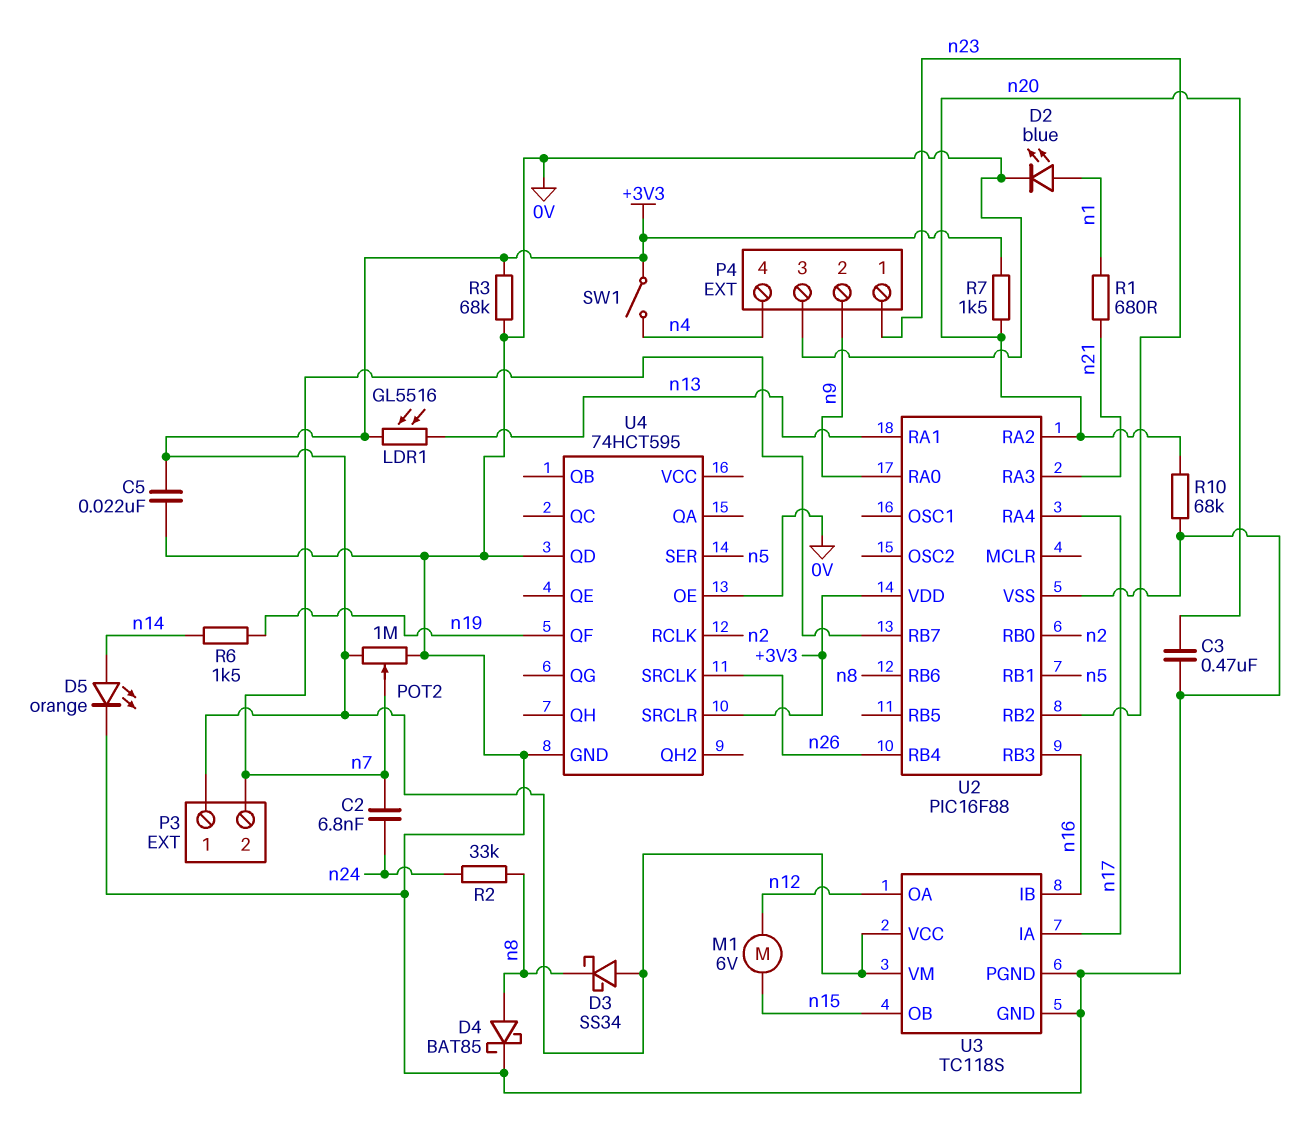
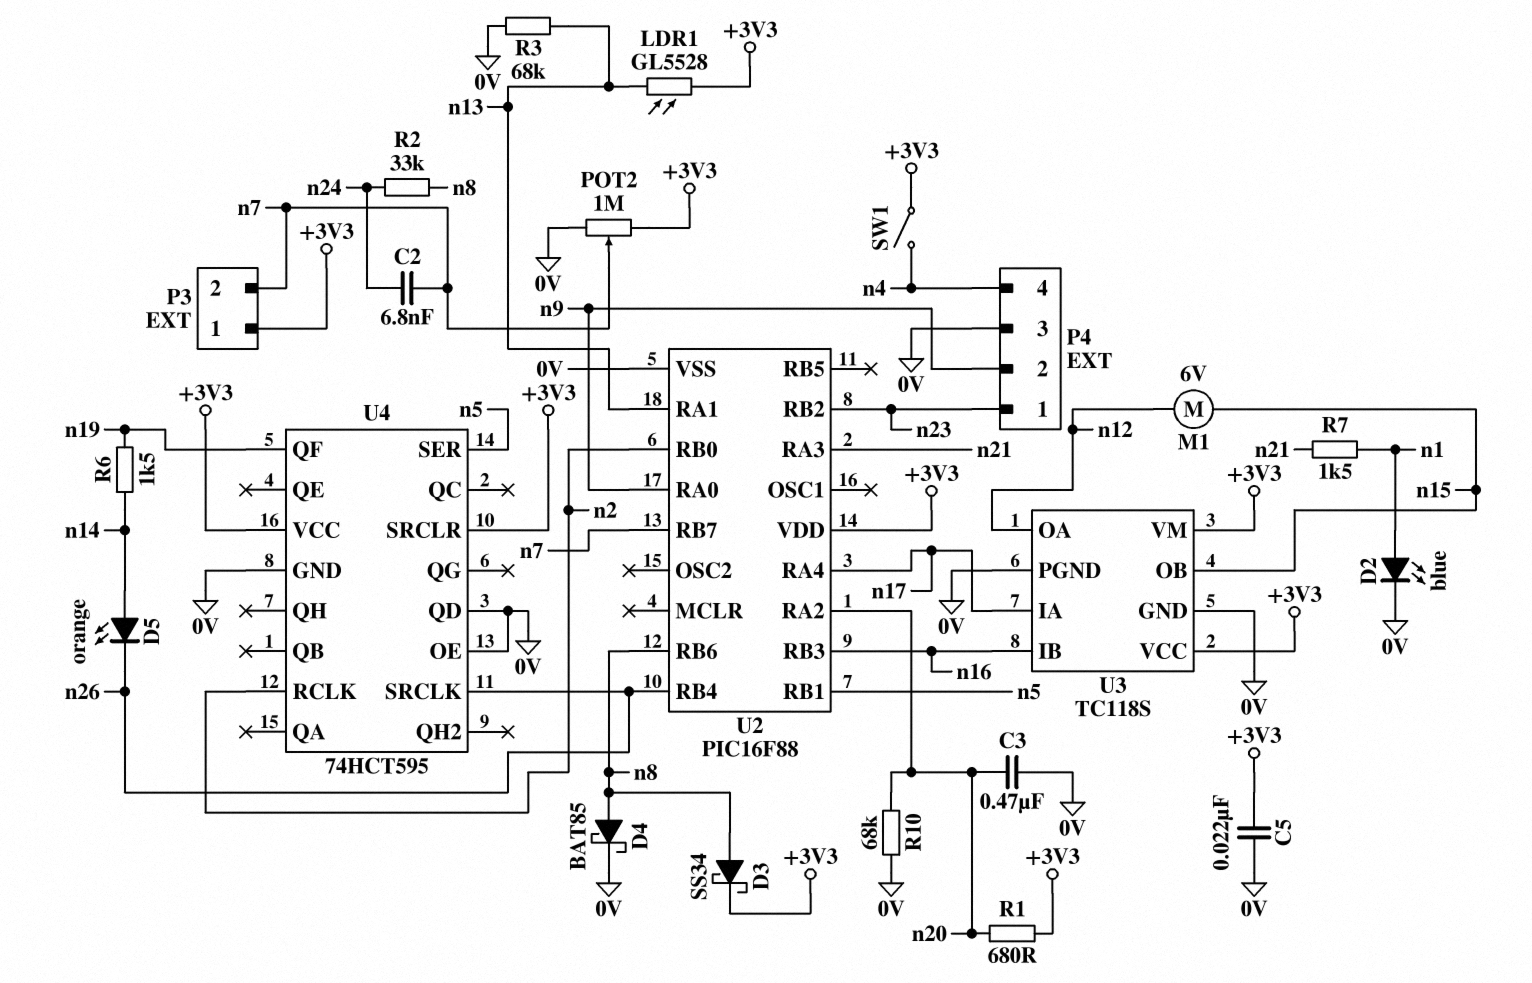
D3: schottky SS34 (A +3V3, K n8) -> schottky SS34 (A n8, K +3V3)
D5: LED orange (A n14, K 0V) -> LED orange (A n14, K n26)
LDR1: GL5516 (+3V3, n13) -> GL5528 (+3V3, n13)
R1: 680 (n1, n21) -> 680 (+3V3, n20)
R3: 68k (+3V3, 0V) -> 68k (0V, n13)
R7: 1.5k (+3V3, n20) -> 1.5k (n1, n21)
U4 pin VCC: none -> +3V3

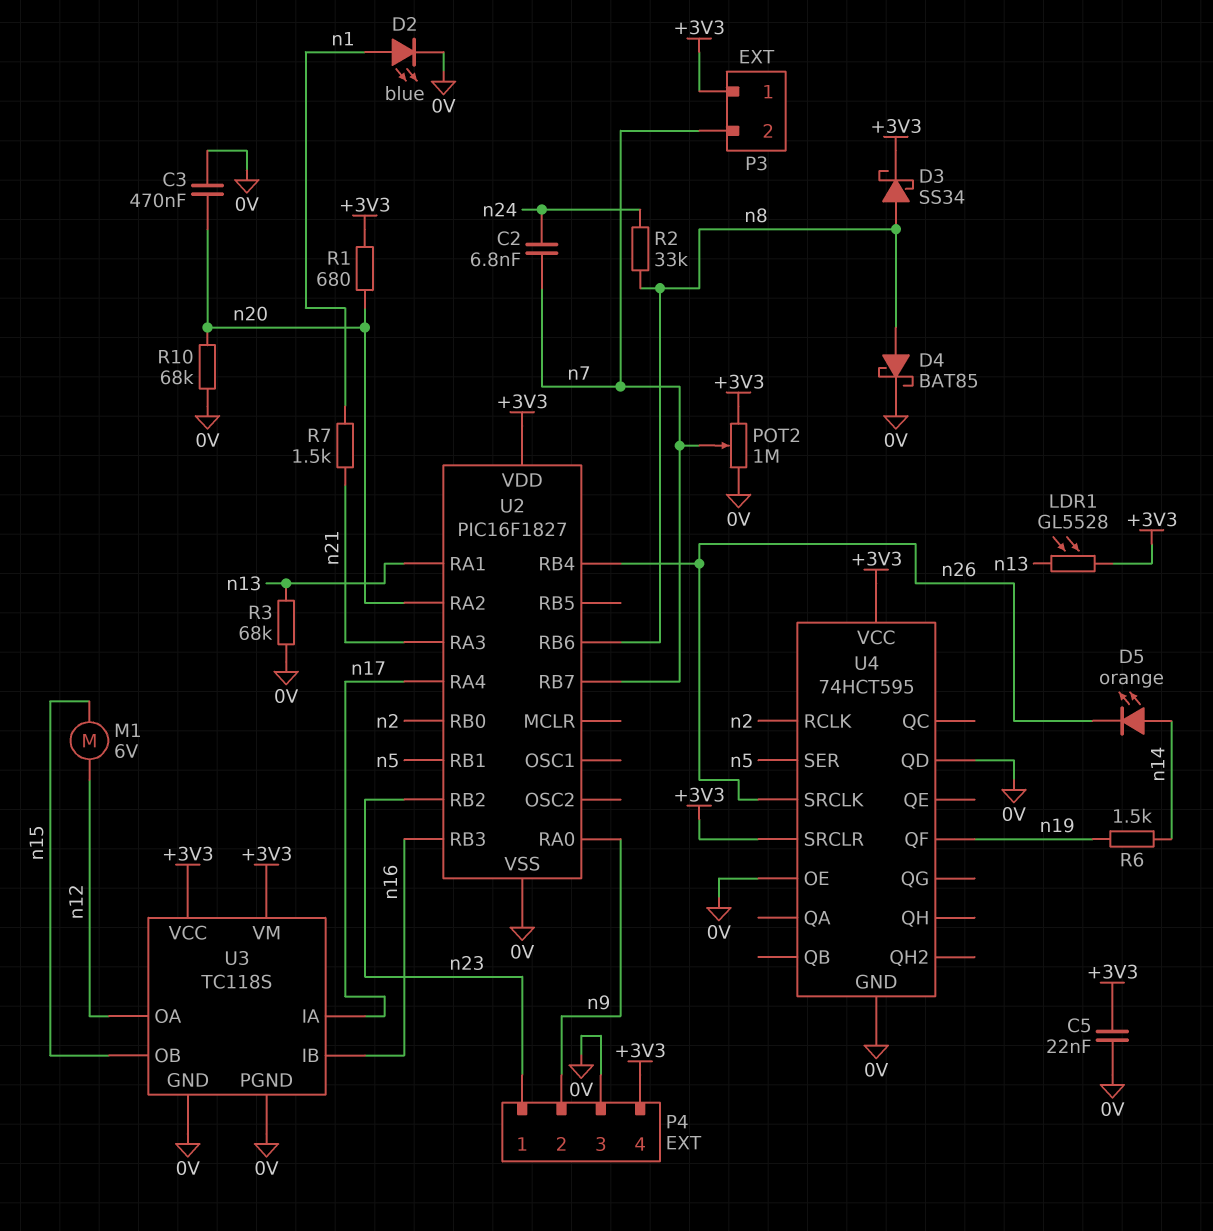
P4 pin 4: n4 -> +3V3
SW1: switch (+3V3, n4) -> none
U2: PIC16F88 -> PIC16F1827

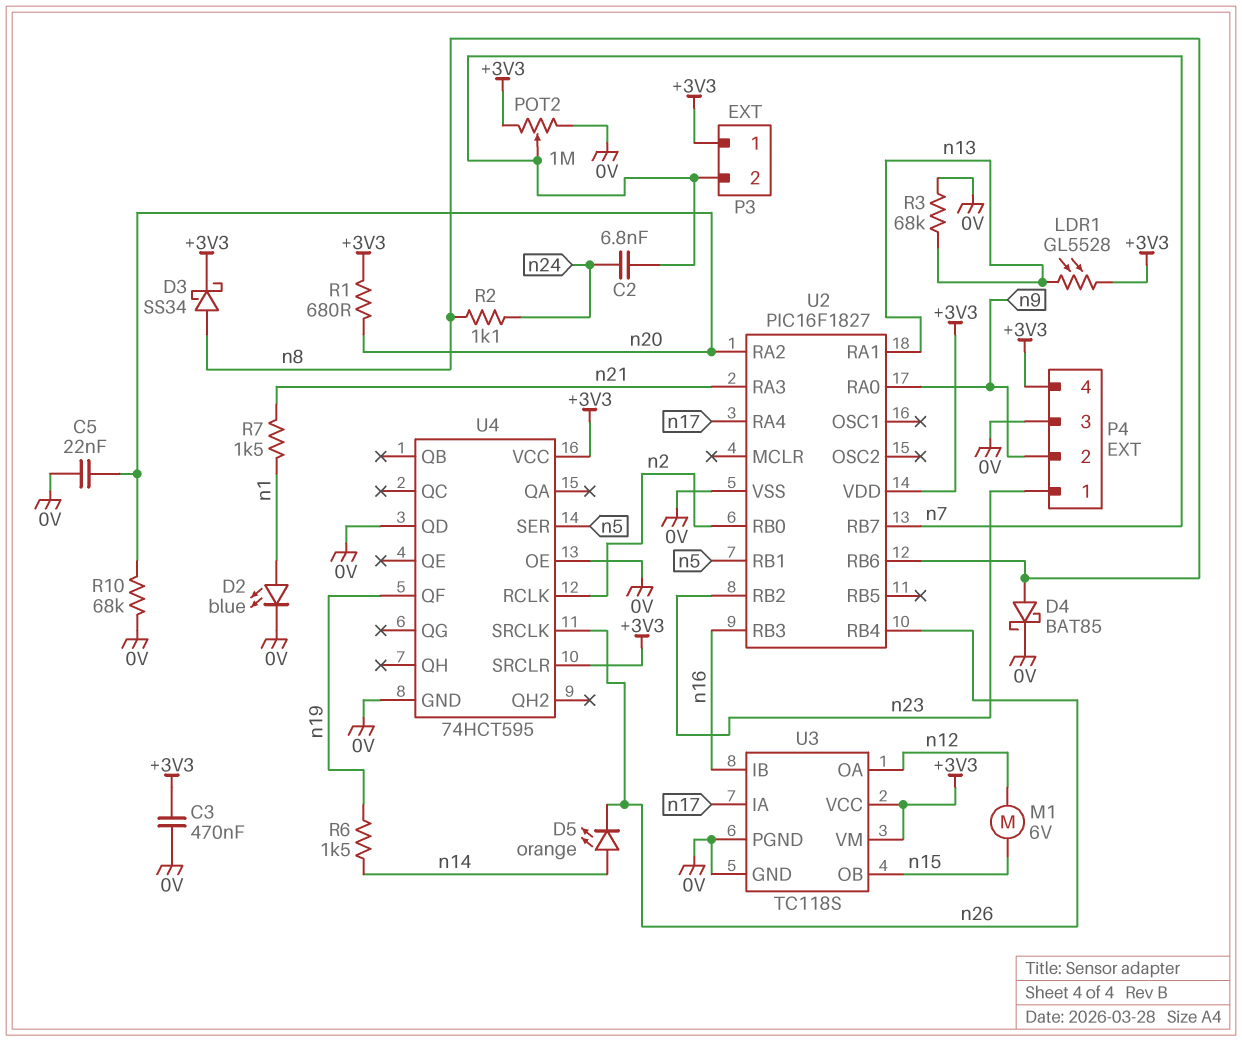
C3: 470nF (0V, n20) -> 470nF (+3V3, 0V)
C5: 22nF (+3V3, 0V) -> 22nF (0V, n20)
R2: 33k (n8, n24) -> 1.1k (n8, n24)

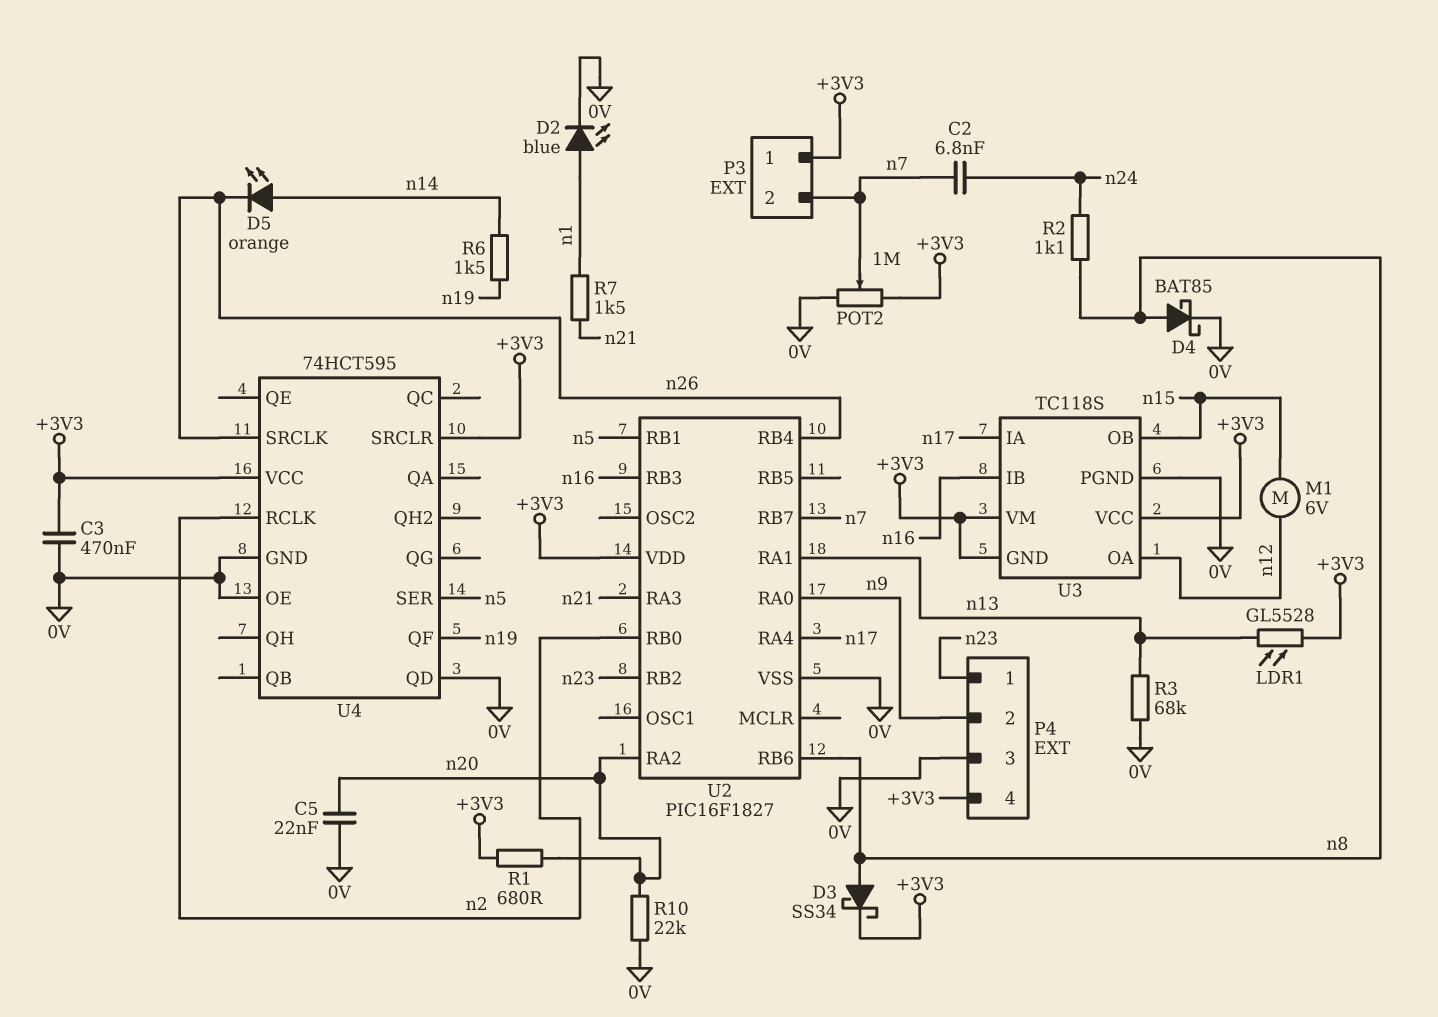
R10: 68k (0V, n20) -> 22k (0V, n20)
U3 pin GND: 0V -> +3V3

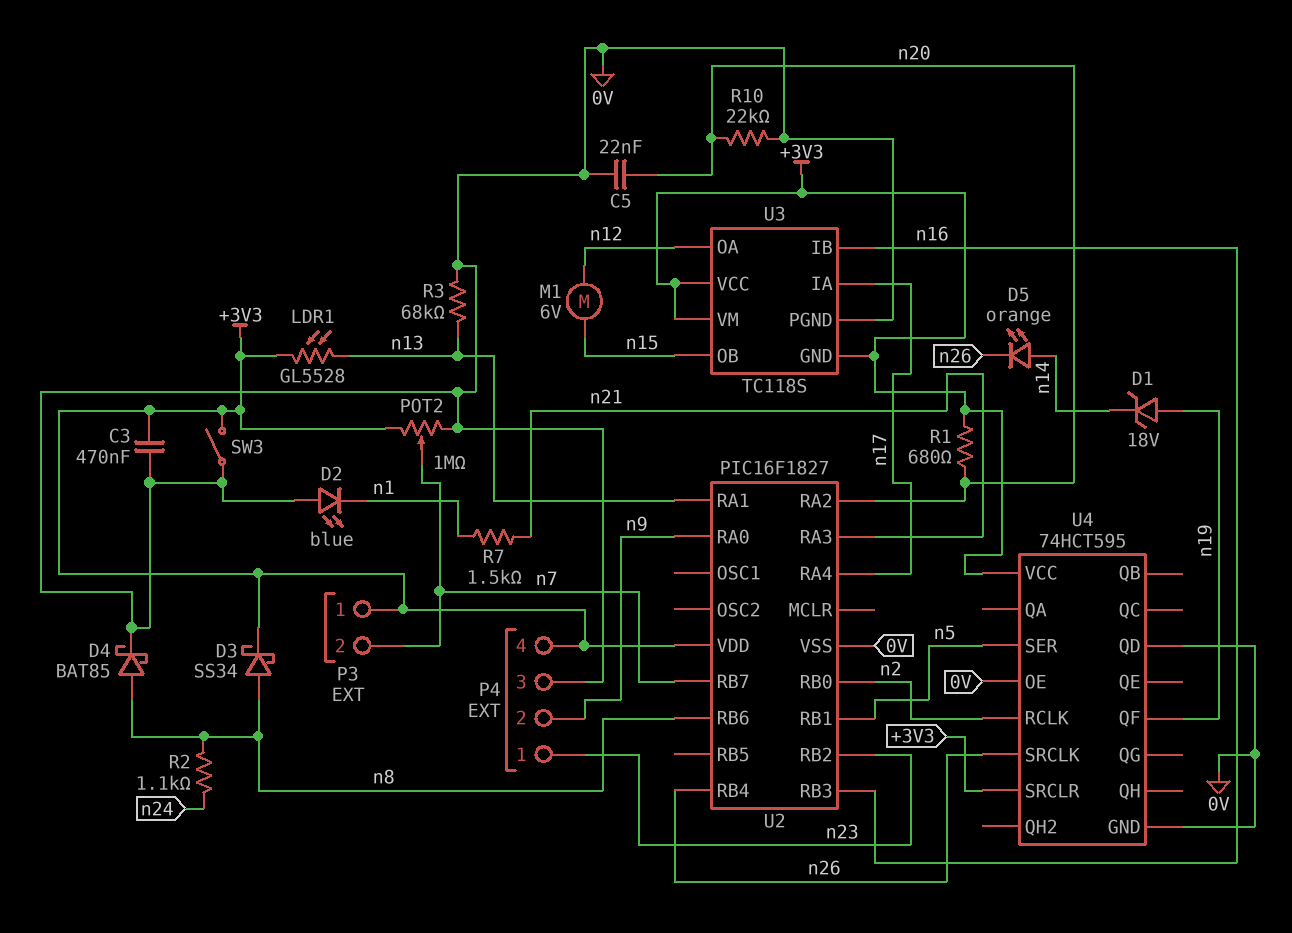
C2: 6.8nF (n7, n24) -> none
D1: none -> zener 18V (A n19, K n14)
D2: LED blue (A n1, K 0V) -> LED blue (A 0V, K n1)
R6: 1.5k (n14, n19) -> none
SW3: none -> switch (+3V3, 0V)

